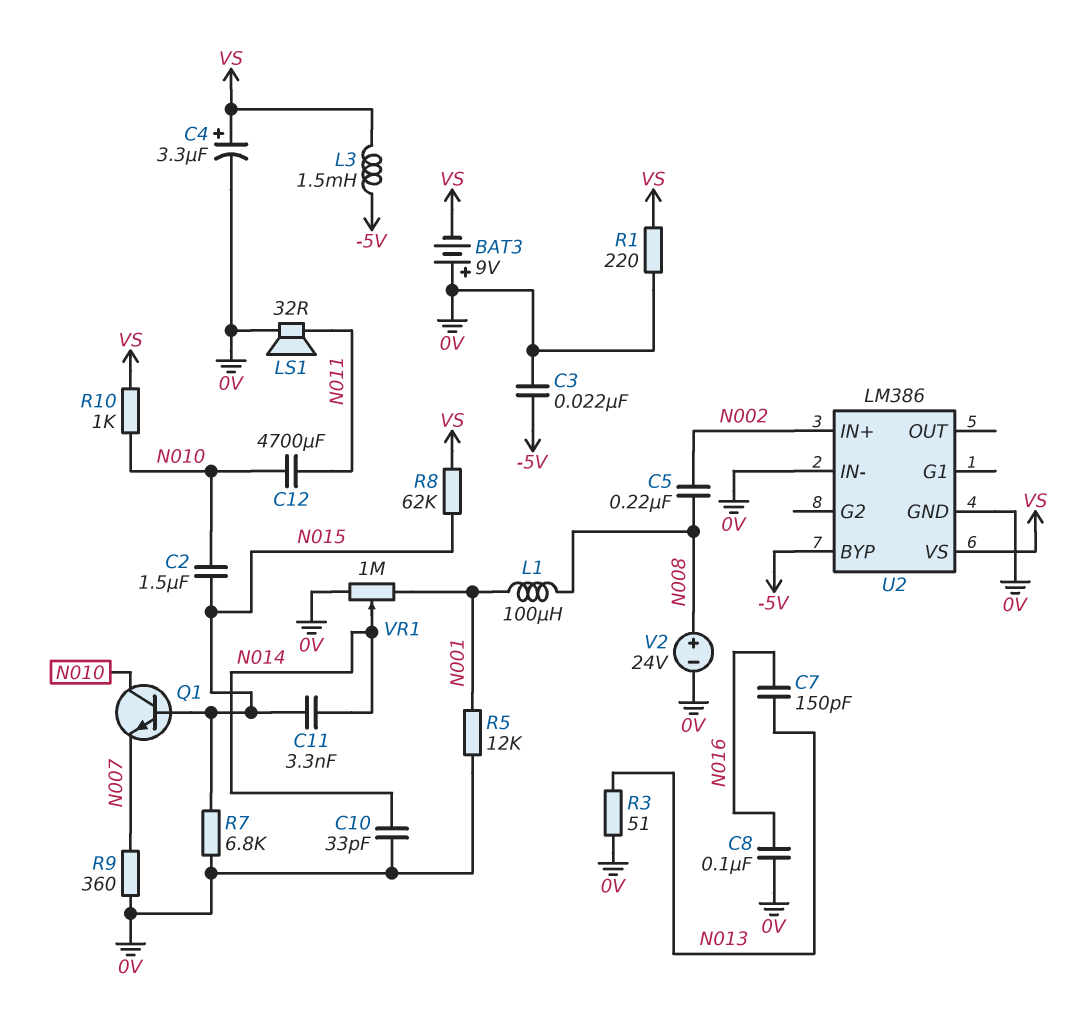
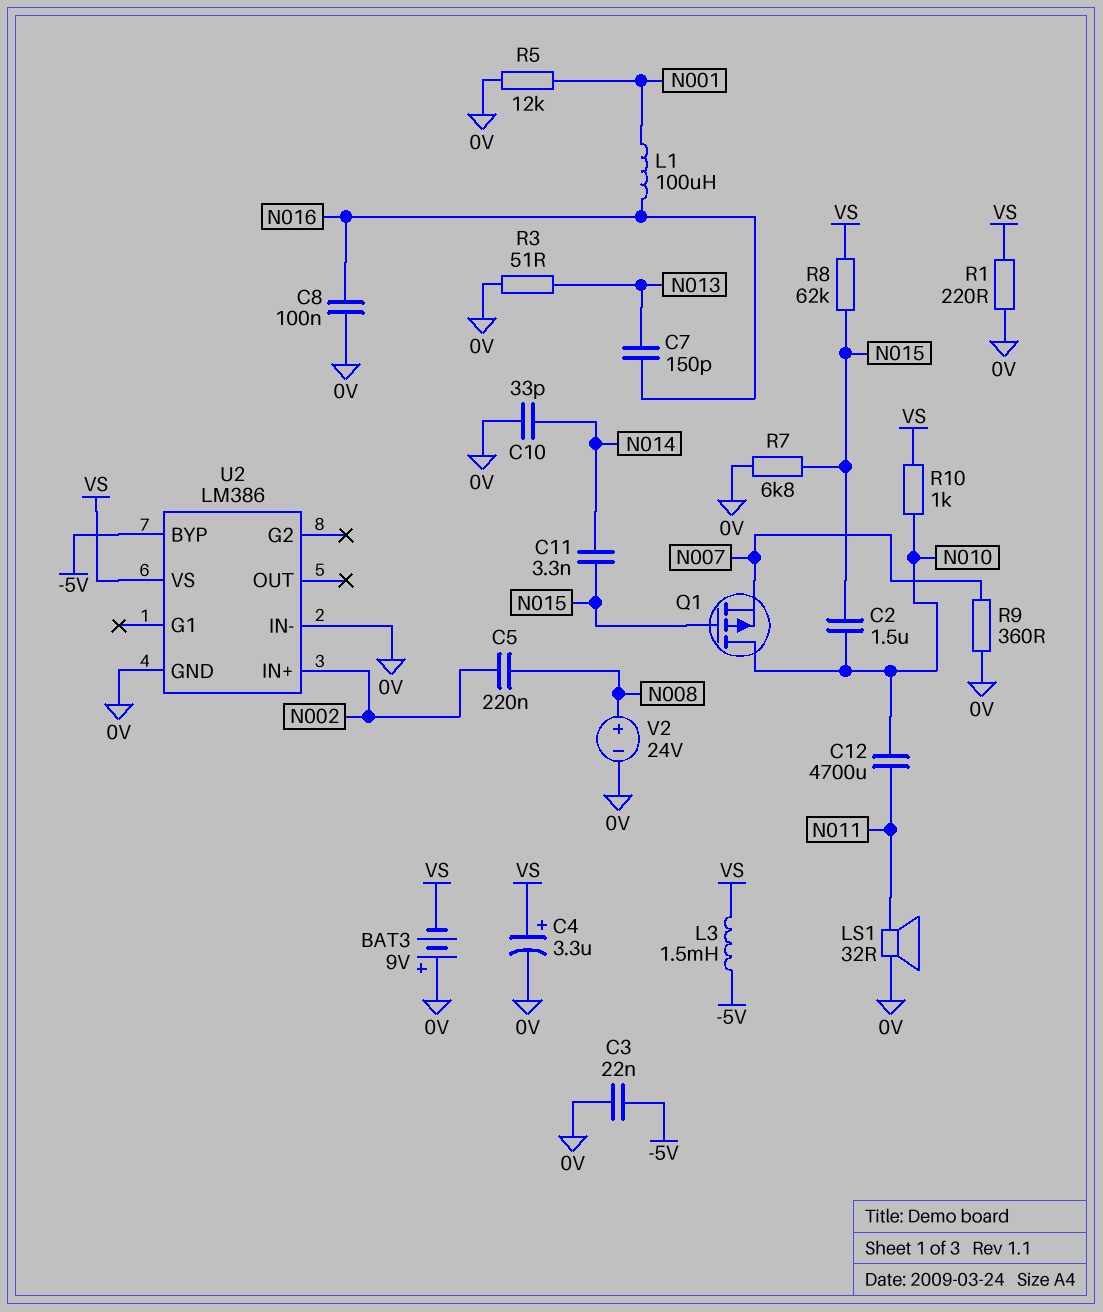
L1: 100uH (N001, N008) -> 100uH (N001, N016)
Q1: NPN (B N015, C N010, E N007) -> PMOS (G N015, D N010, S N007)
VR1: 1M (0V, N001, wiper N014) -> none

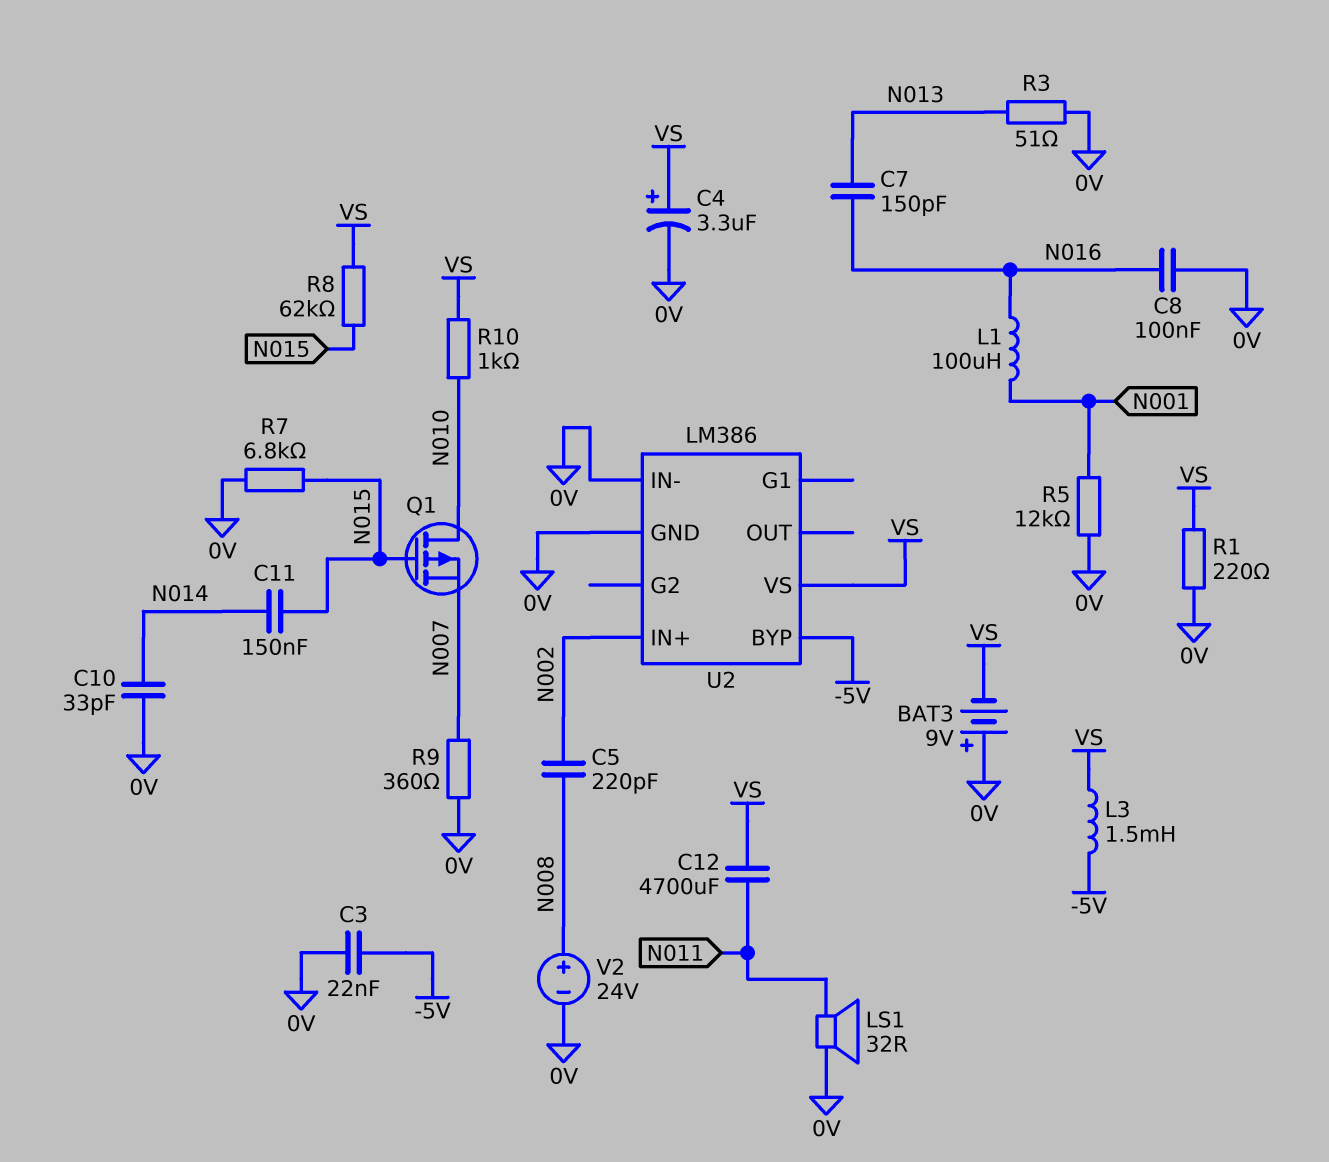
C2: 1.5uF (N010, N015) -> none
C5: 220nF (N002, N008) -> 220pF (N002, N008)
C11: 3.3nF (N014, N015) -> 150nF (N014, N015)
C12: 4700uF (N010, N011) -> 4700uF (N011, VS)

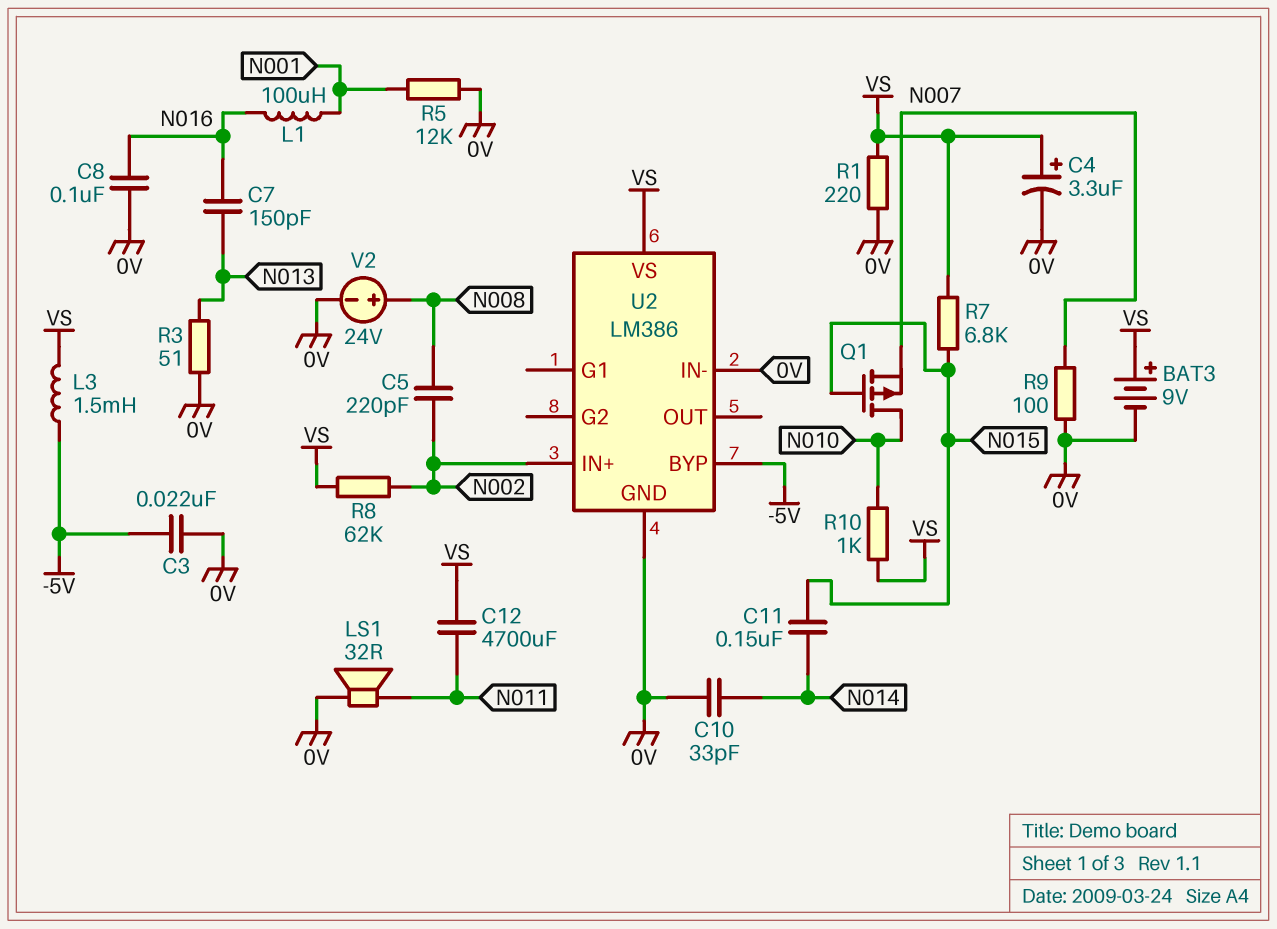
BAT3: 9V (plus 0V, minus VS) -> 9V (plus VS, minus 0V)
R7: 6.8k (0V, N015) -> 6.8k (N015, VS)
R8: 62k (N015, VS) -> 62k (N002, VS)
R9: 360 (0V, N007) -> 100 (0V, N007)

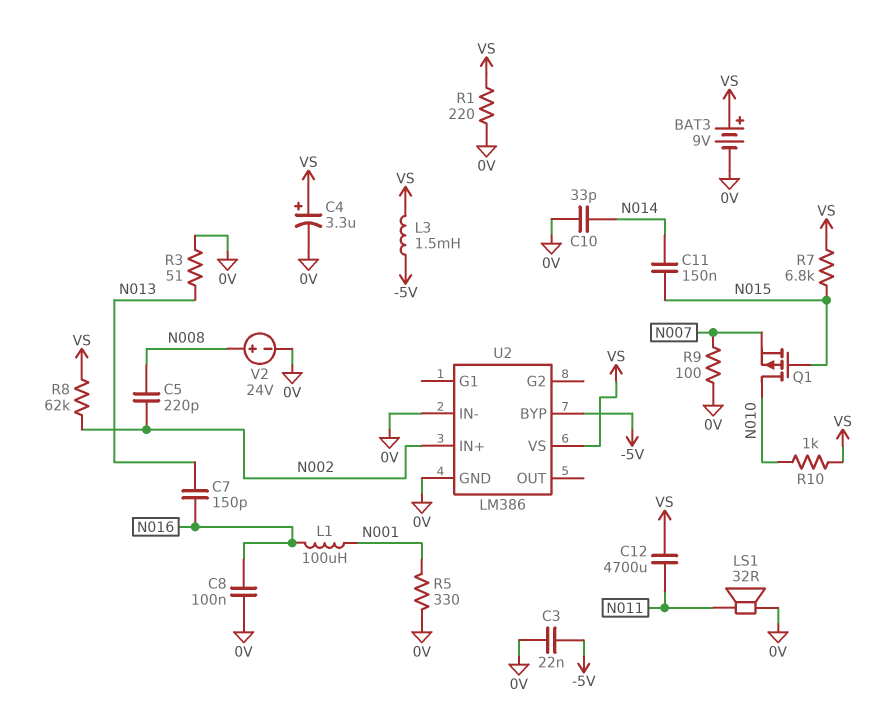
R5: 12k (0V, N001) -> 330 (0V, N001)

